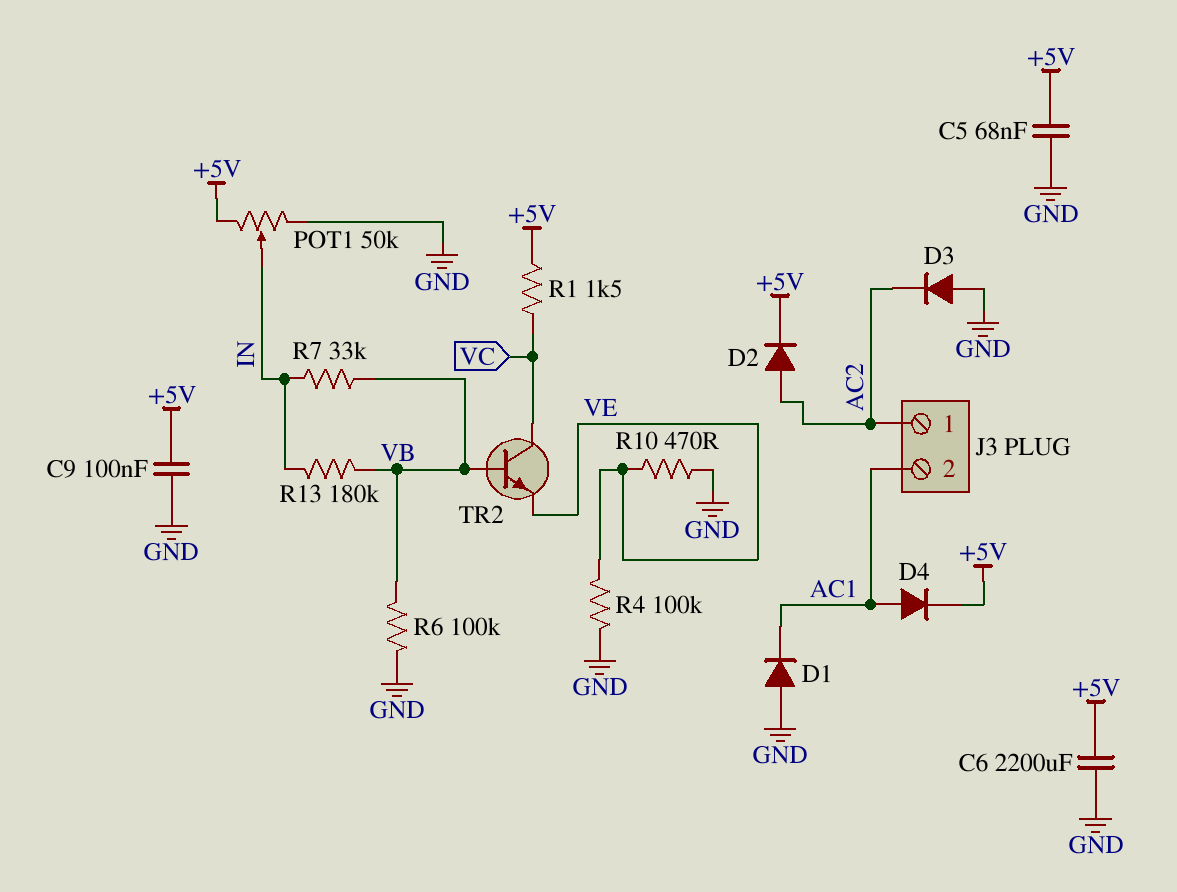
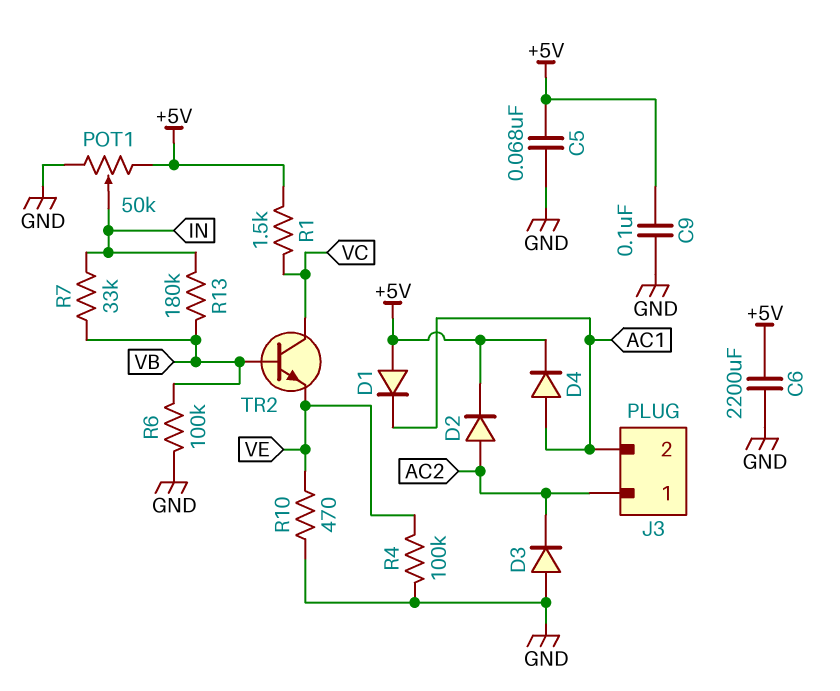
D1: diode (A GND, K AC1) -> diode (A +5V, K AC1)

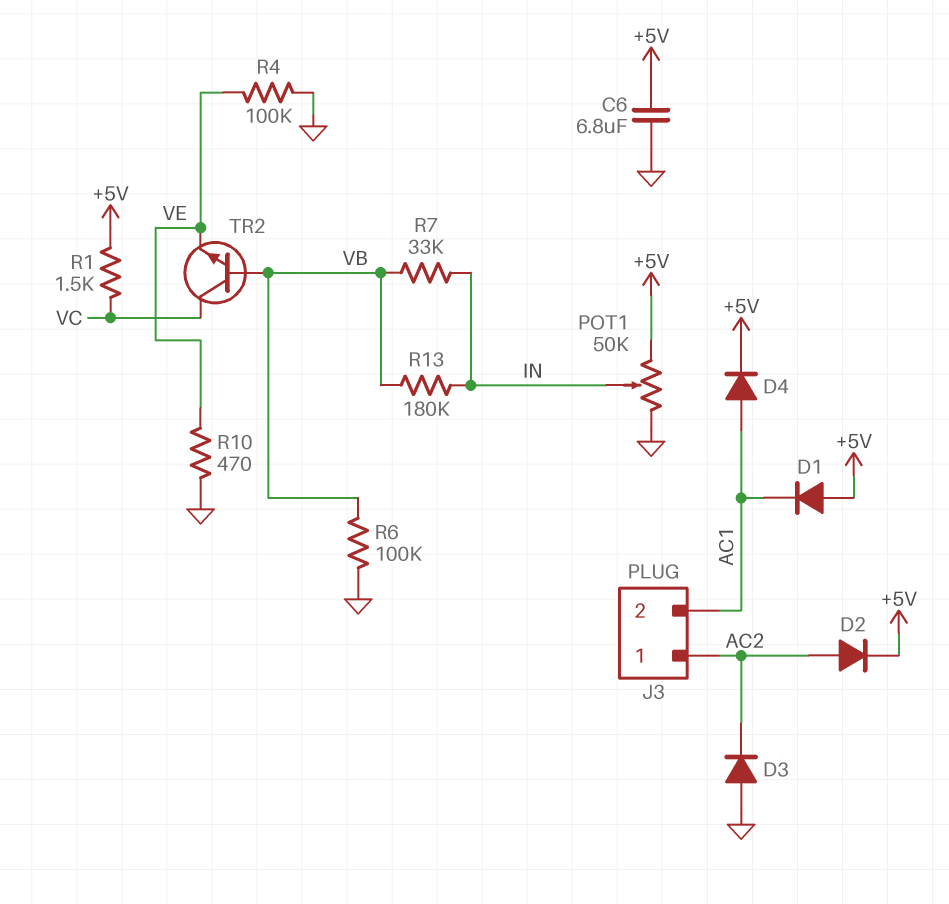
C5: 68nF (+5V, GND) -> none
C6: 2200uF (+5V, GND) -> 6.8uF (+5V, GND)
C9: 100nF (+5V, GND) -> none

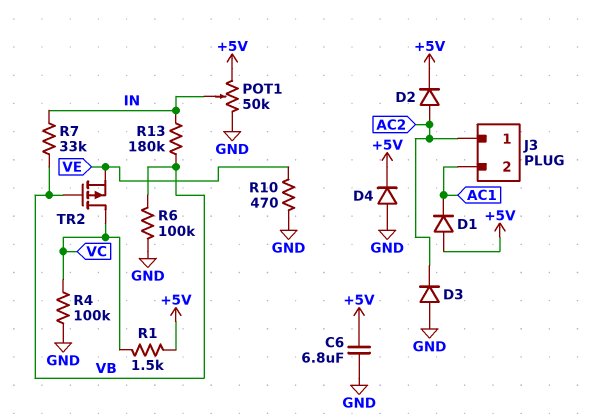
D4: diode (A AC1, K +5V) -> diode (A GND, K +5V)
R4: 100k (GND, VE) -> 100k (GND, VC)
TR2: NPN (B VB, C VC, E VE) -> PMOS (G VB, D VC, S VE)

